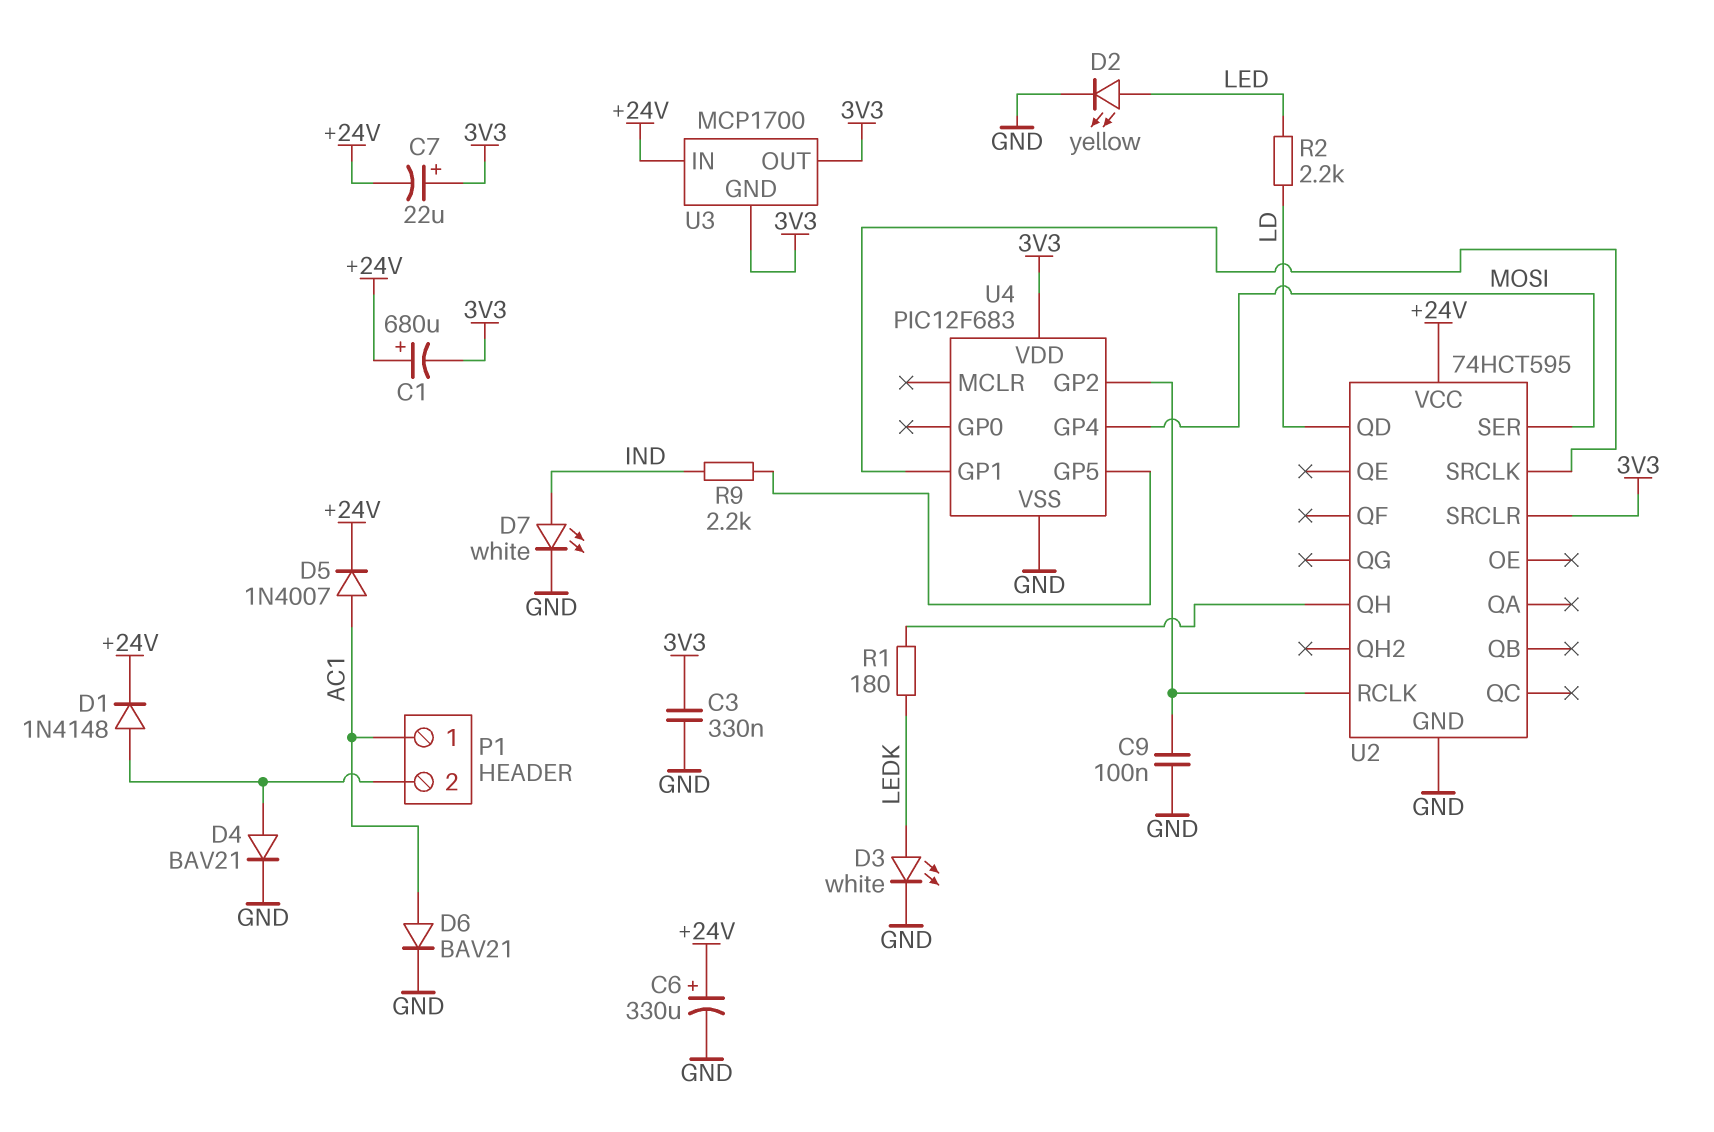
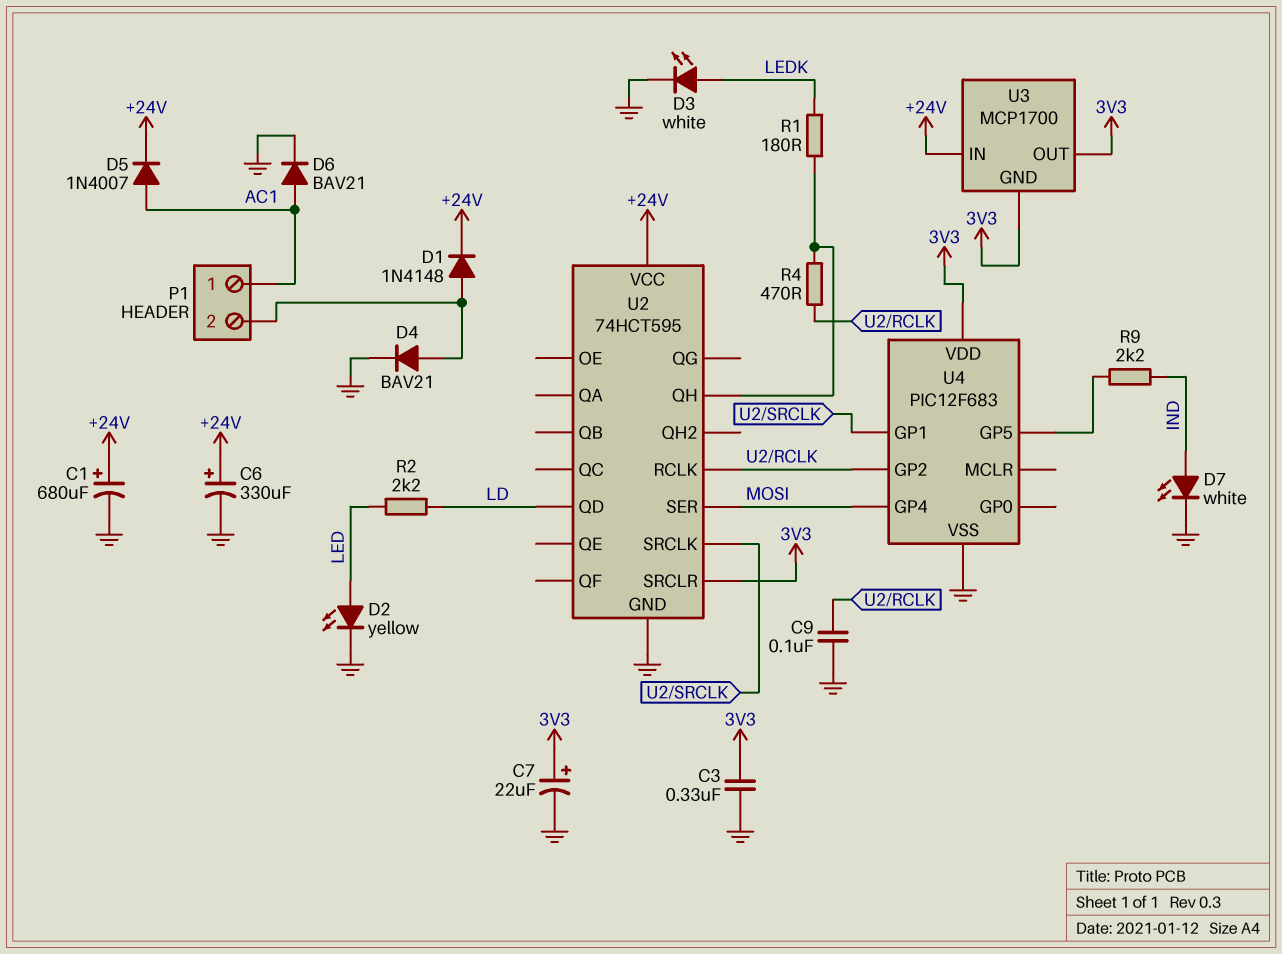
C1: 680uF (plus +24V, minus 3V3) -> 680uF (plus +24V, minus GND)
C7: 22uF (plus 3V3, minus +24V) -> 22uF (plus 3V3, minus GND)
R4: none -> 470 (U2/QH, U2/RCLK)

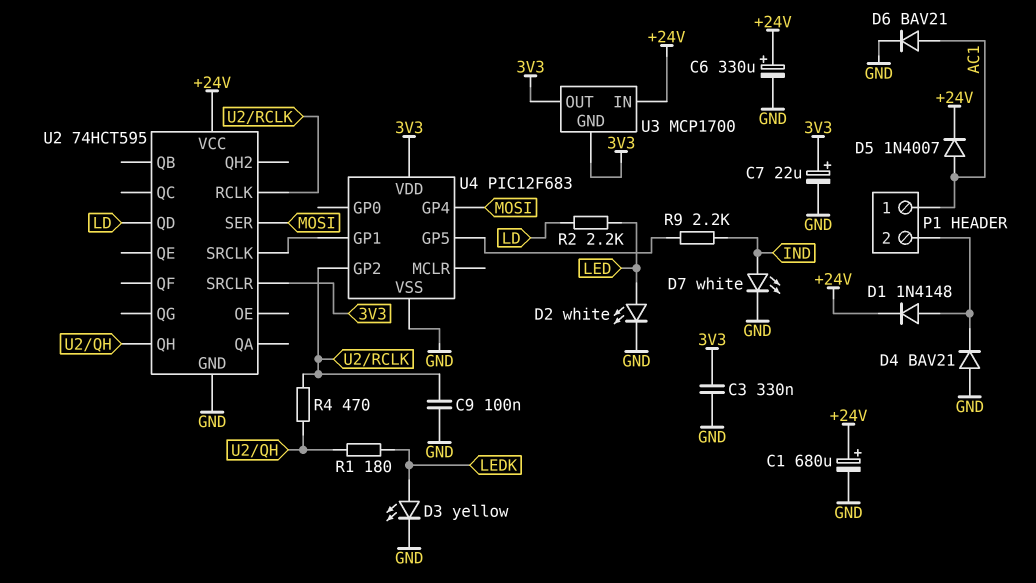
D2: LED yellow (A LED, K GND) -> LED white (A LED, K GND)
D3: LED white (A LEDK, K GND) -> LED yellow (A LEDK, K GND)
D4: diode BAV21 (A P1/2, K GND) -> diode BAV21 (A GND, K P1/2)

